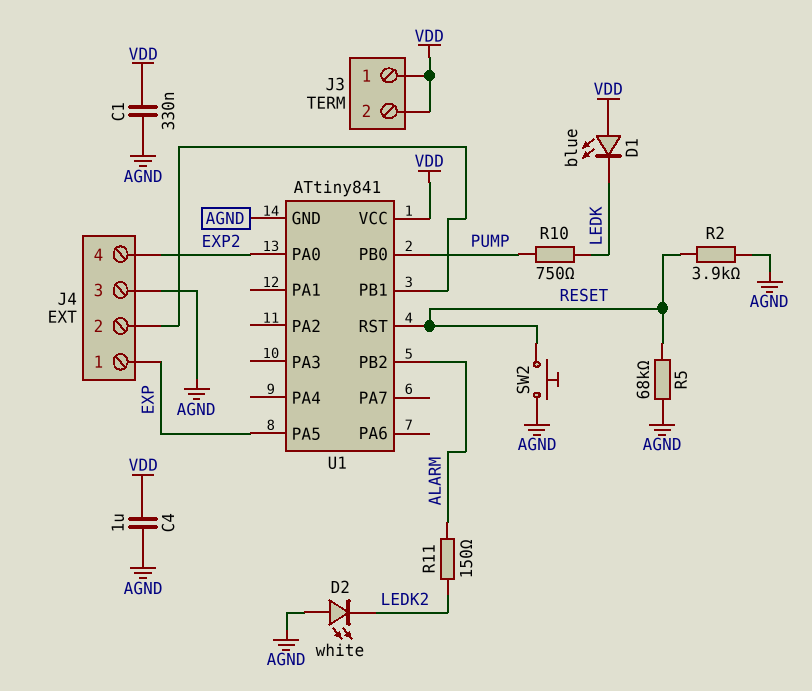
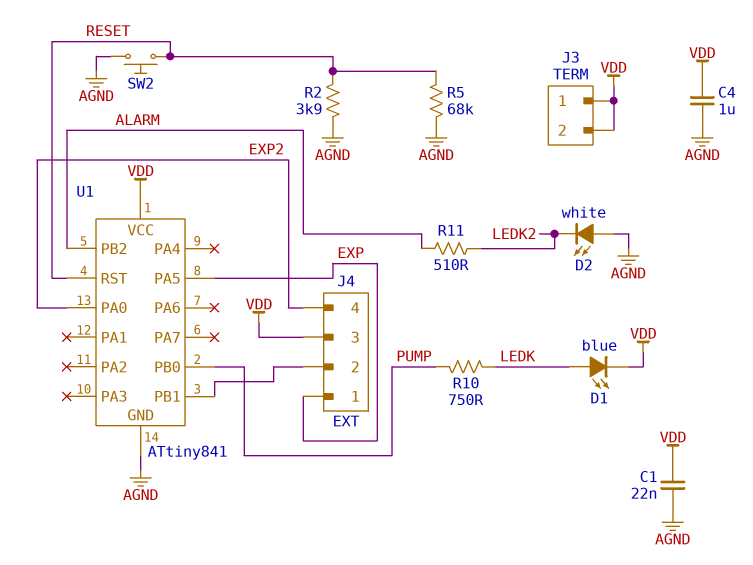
C1: 330nF (AGND, VDD) -> 22nF (AGND, VDD)
D1: LED blue (A VDD, K LEDK) -> LED blue (A LEDK, K VDD)
J4 pin 3: AGND -> VDD
R11: 150 (ALARM, LEDK2) -> 510 (ALARM, LEDK2)

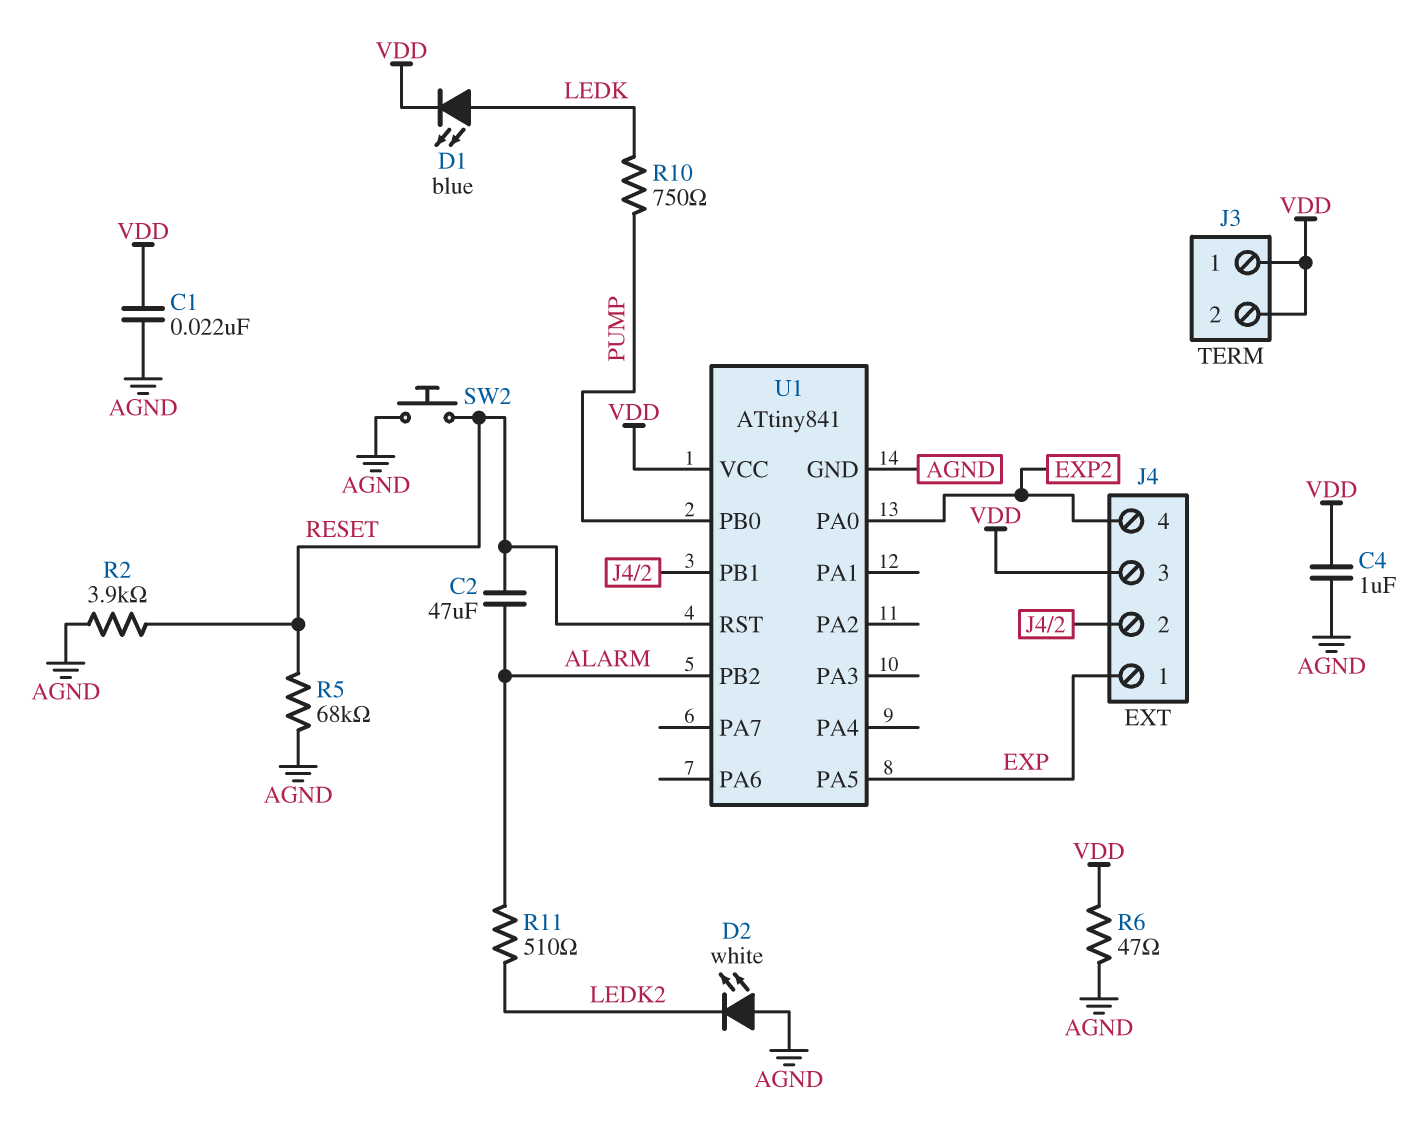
C2: none -> 47uF (ALARM, RESET)
R6: none -> 47 (AGND, VDD)

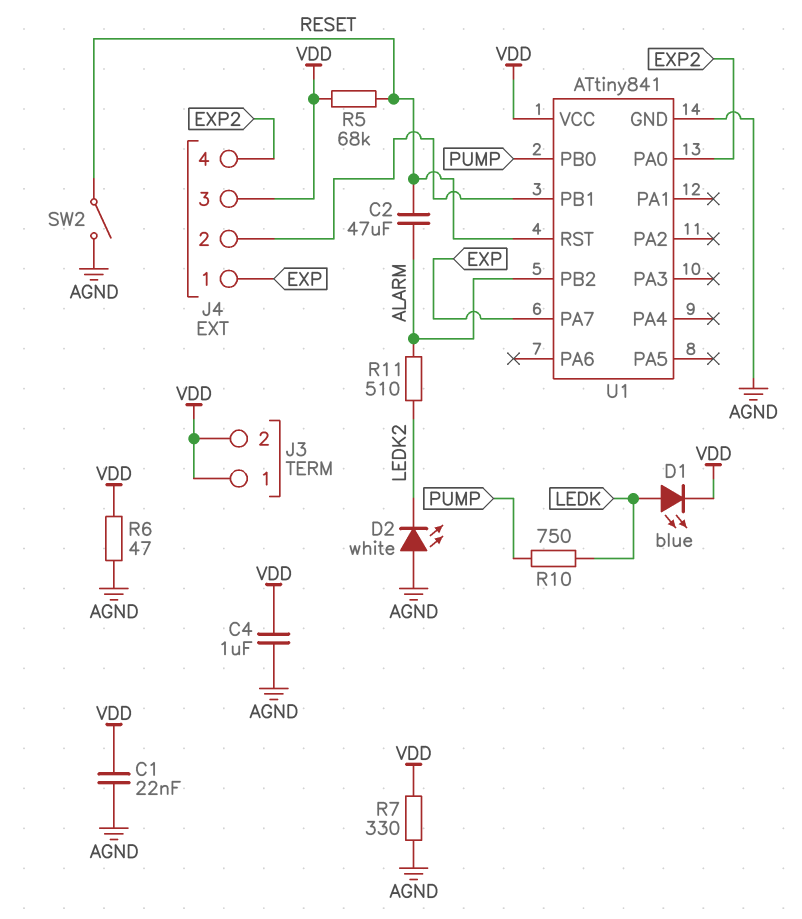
R2: 3.9k (AGND, RESET) -> none
R5: 68k (AGND, RESET) -> 68k (RESET, VDD)
R7: none -> 330 (AGND, VDD)
SW2: button (AGND, RESET) -> switch (AGND, RESET)
U1 pin PA5: EXP -> none
U1 pin PA7: none -> EXP

